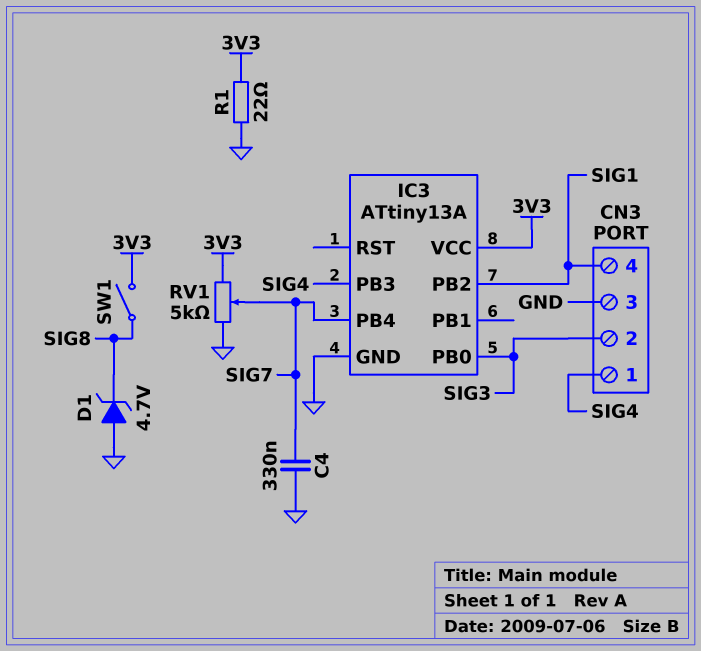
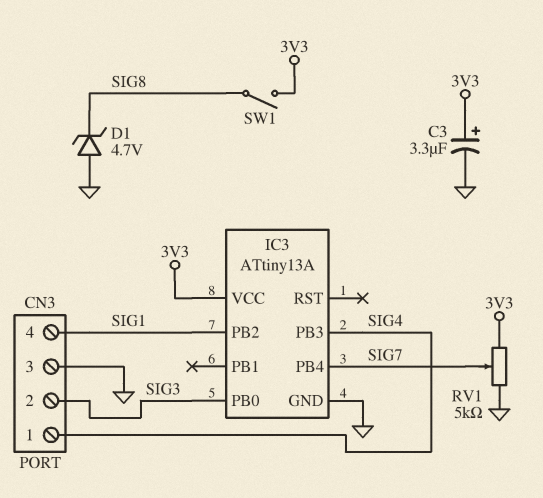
C3: none -> 3.3uF (plus 3V3, minus GND)
C4: 330nF (GND, SIG7) -> none
R1: 22 (3V3, GND) -> none

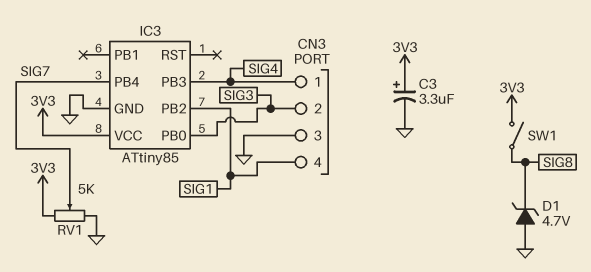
IC3: ATtiny13A -> ATtiny85

